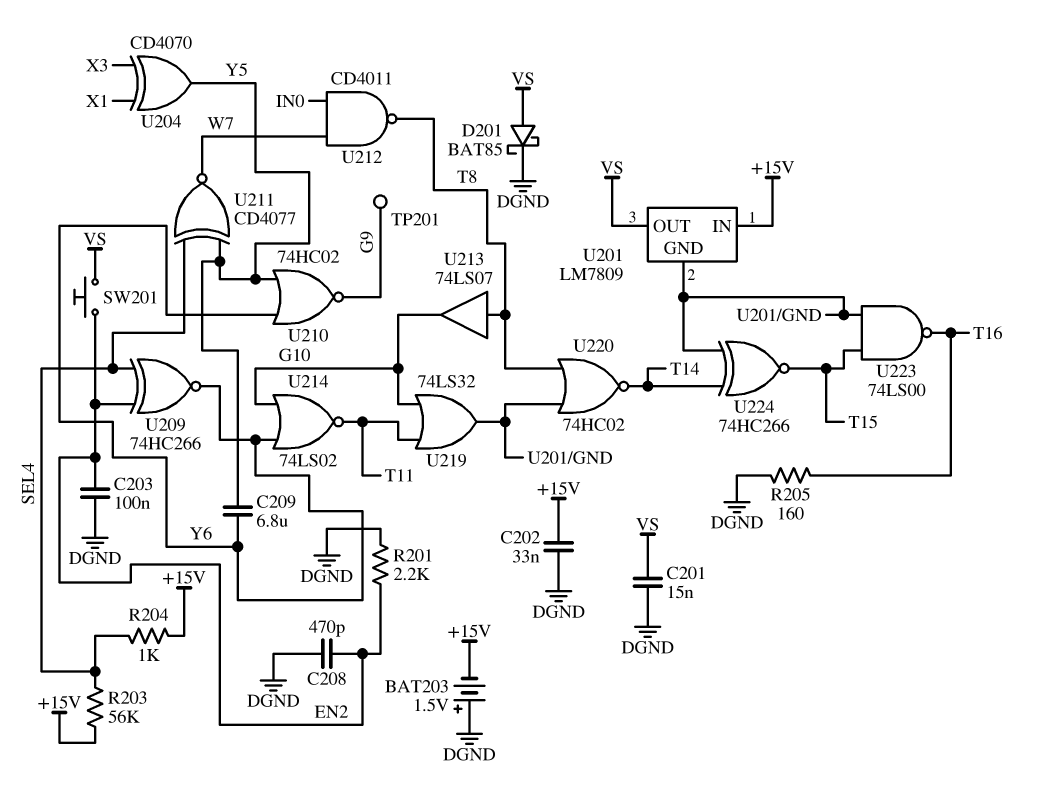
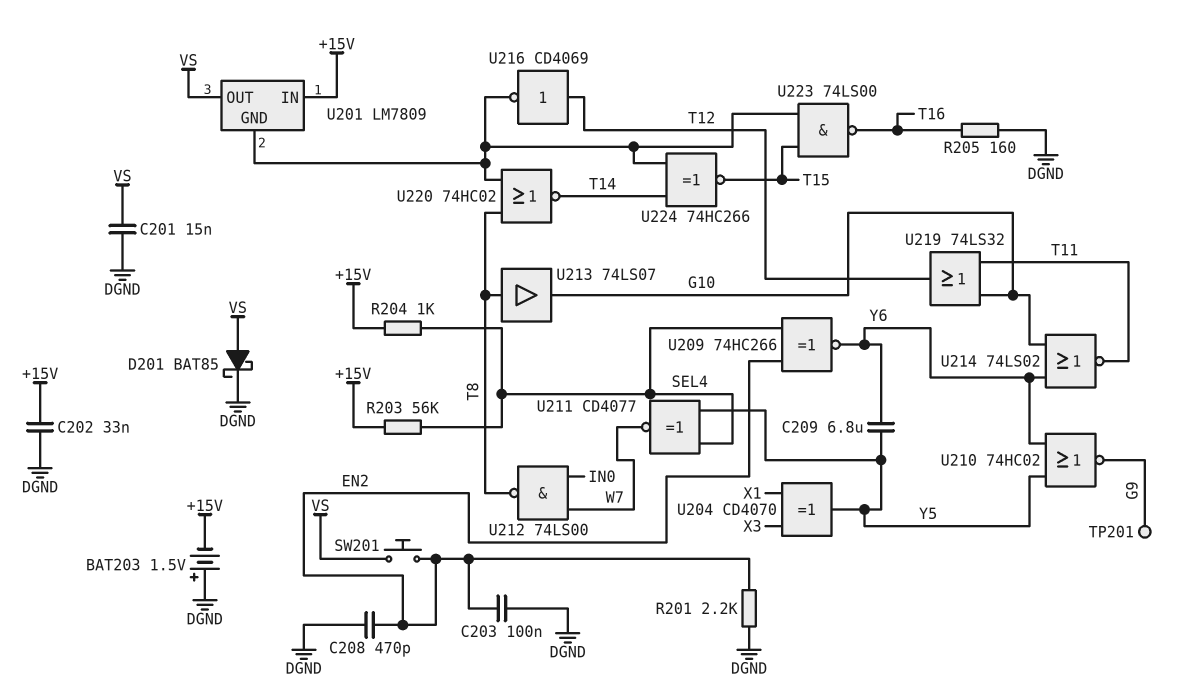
U212: NAND CD4011 (in IN0, in W7, out T8) -> NAND 74LS00 (in IN0, in W7, out T8)
U216: none -> NOT CD4069 (in T12, out U201/GND)
U219: OR 74LS32 (in G10, in T11, out U201/GND) -> OR 74LS32 (in G10, in T11, out T12)

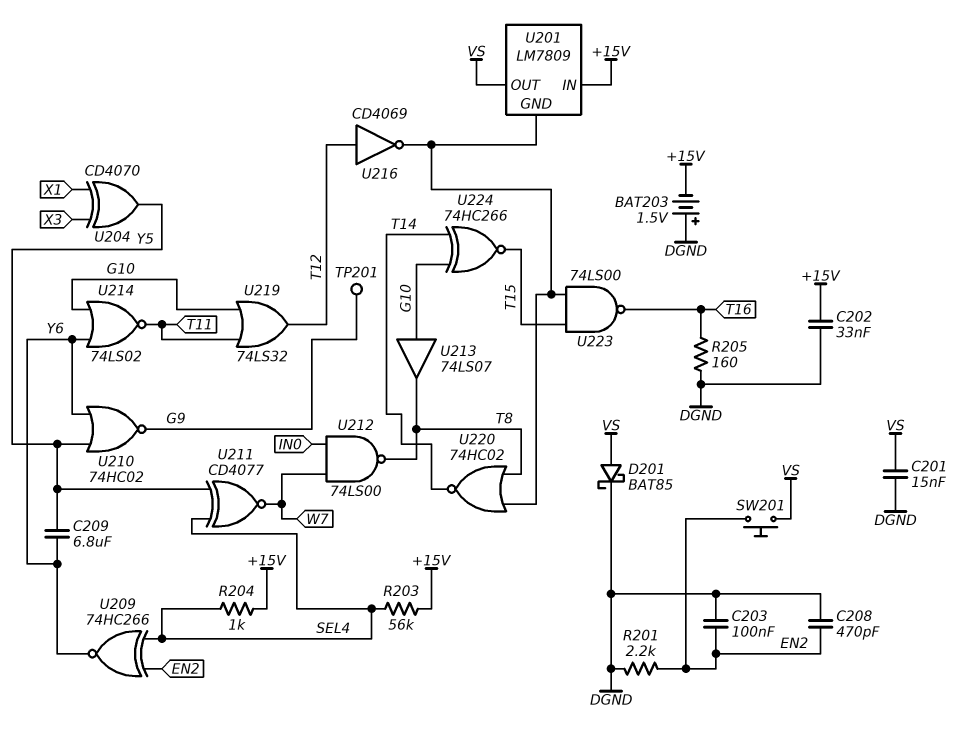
U213: buffer 74LS07 (in T8, out G10) -> buffer 74LS07 (in G10, out T8)
U224: XNOR 74HC266 (in T14, in U201/GND, out T15) -> XNOR 74HC266 (in G10, in T14, out T15)

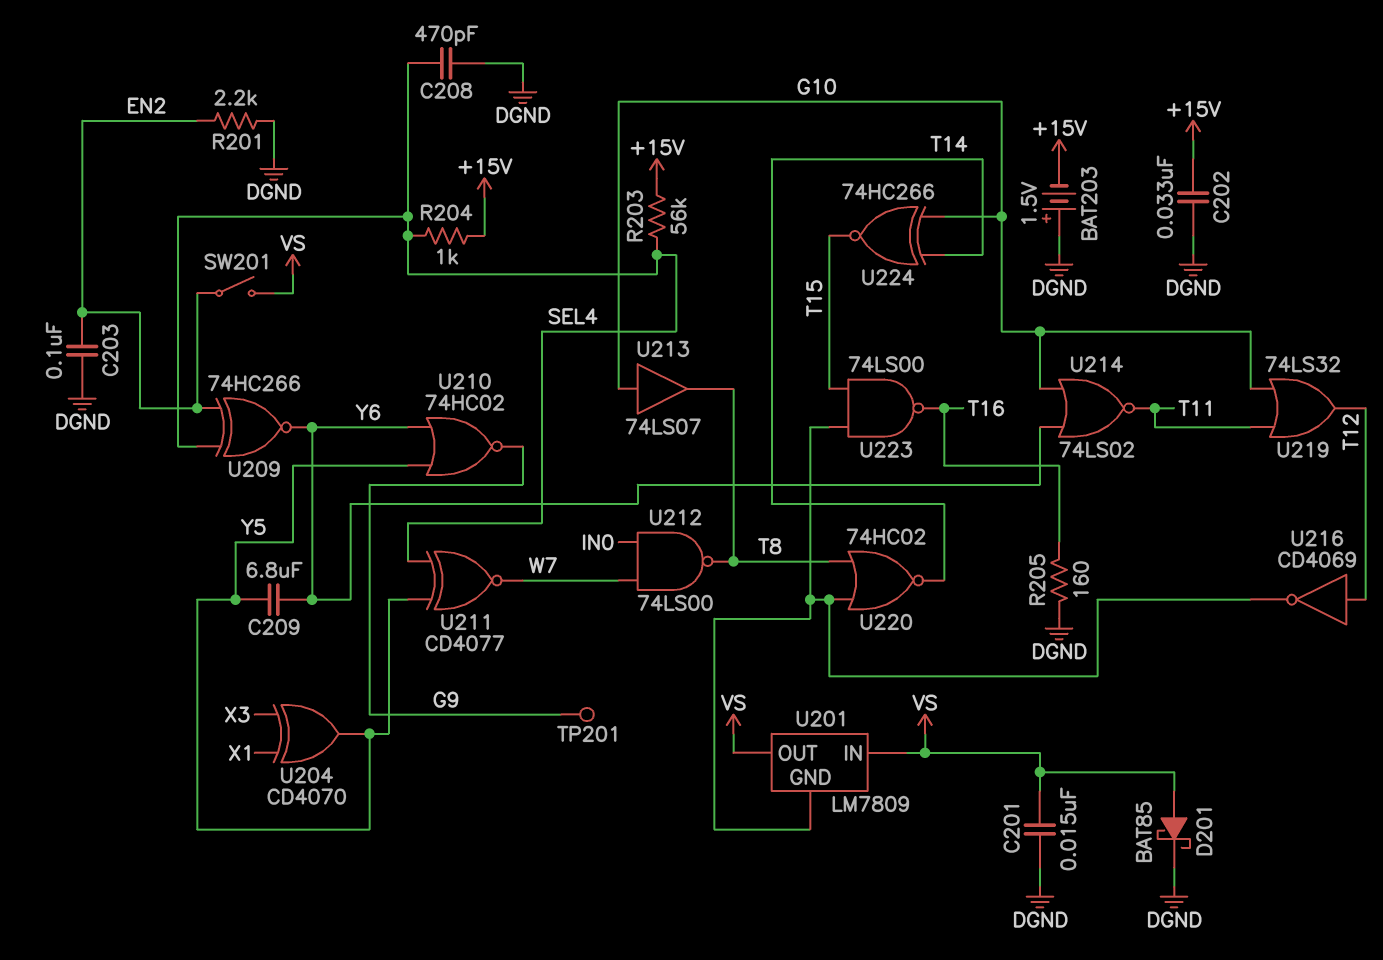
C208: 470pF (DGND, EN2) -> 470pF (DGND, SEL4)
SW201: button (EN2, VS) -> switch (EN2, VS)
U201 pin IN: +15V -> VS

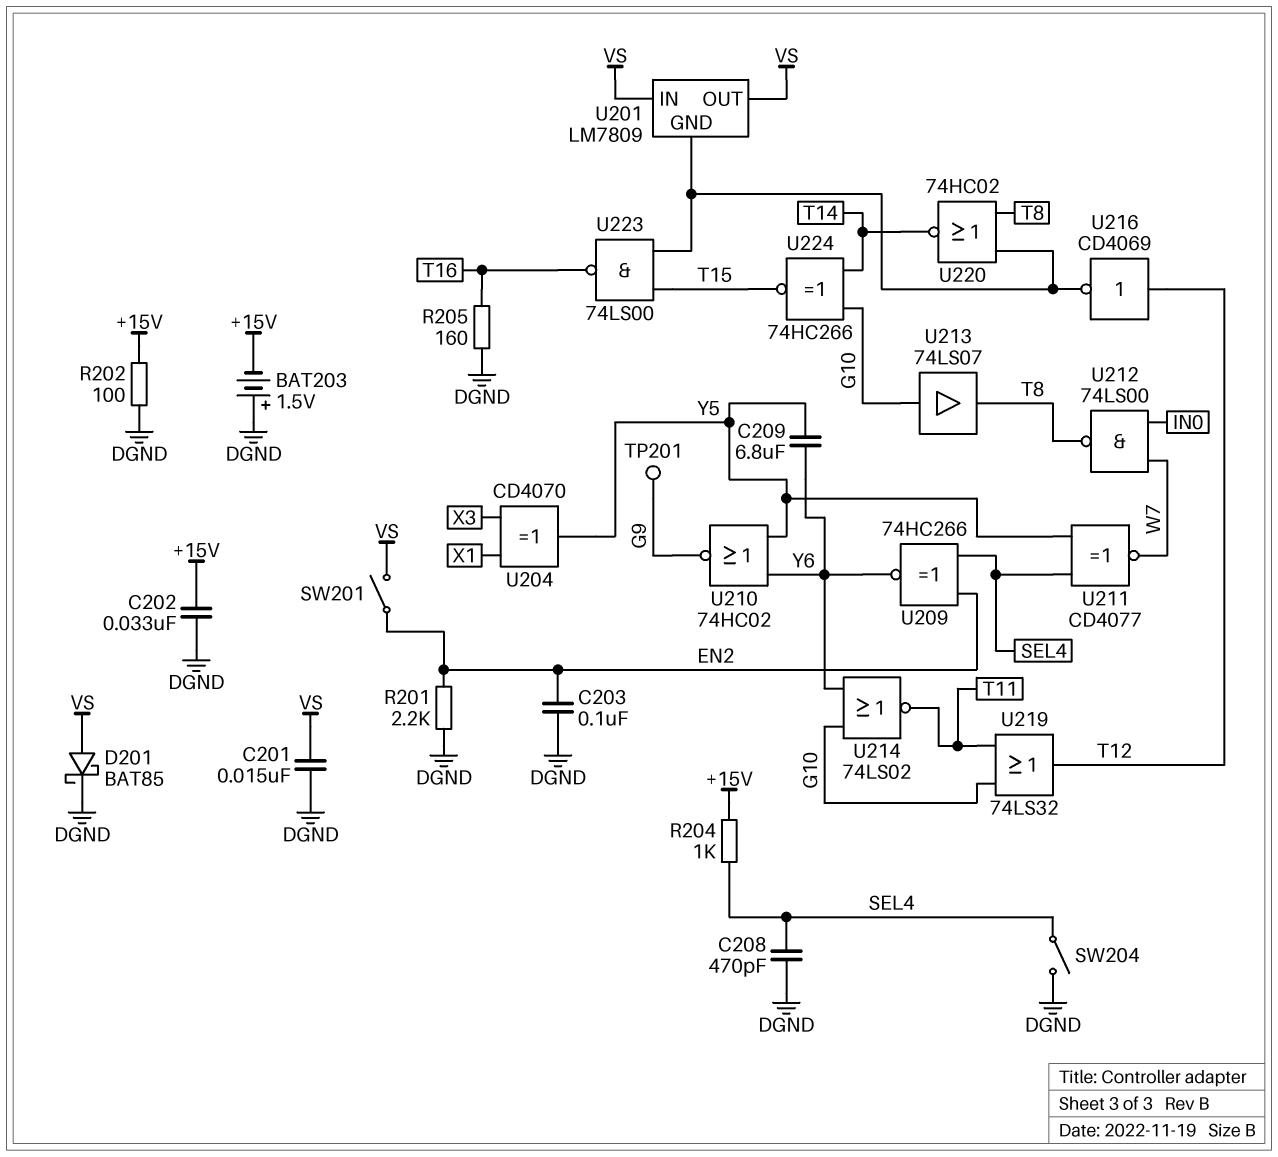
R202: none -> 100 (+15V, DGND)
R203: 56k (+15V, SEL4) -> none
SW204: none -> switch (DGND, SEL4)

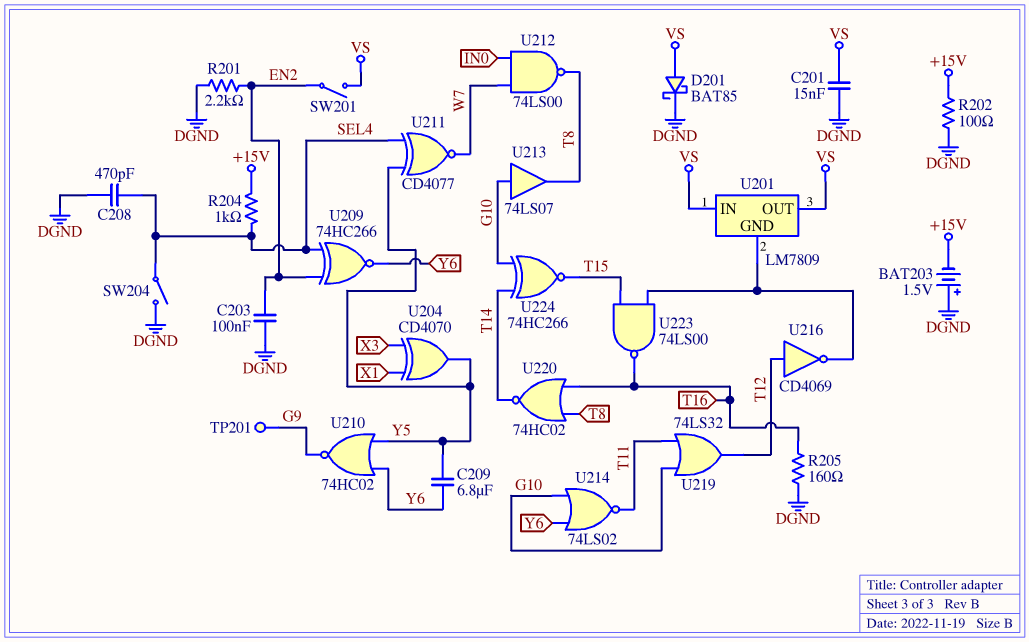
C202: 33nF (+15V, DGND) -> none
U220: NOR 74HC02 (in T8, in U201/GND, out T14) -> NOR 74HC02 (in T8, in T16, out T14)

